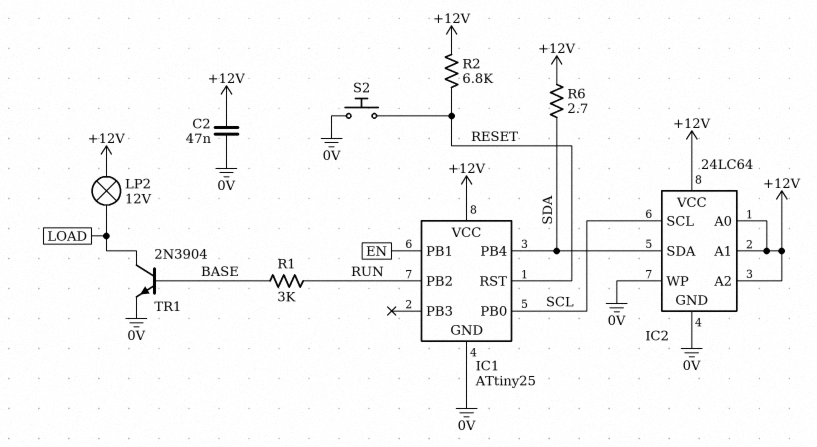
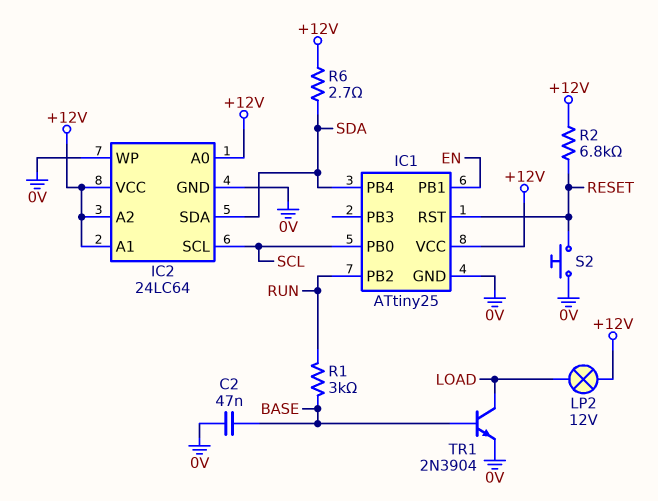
C2: 47nF (+12V, 0V) -> 47nF (0V, BASE)

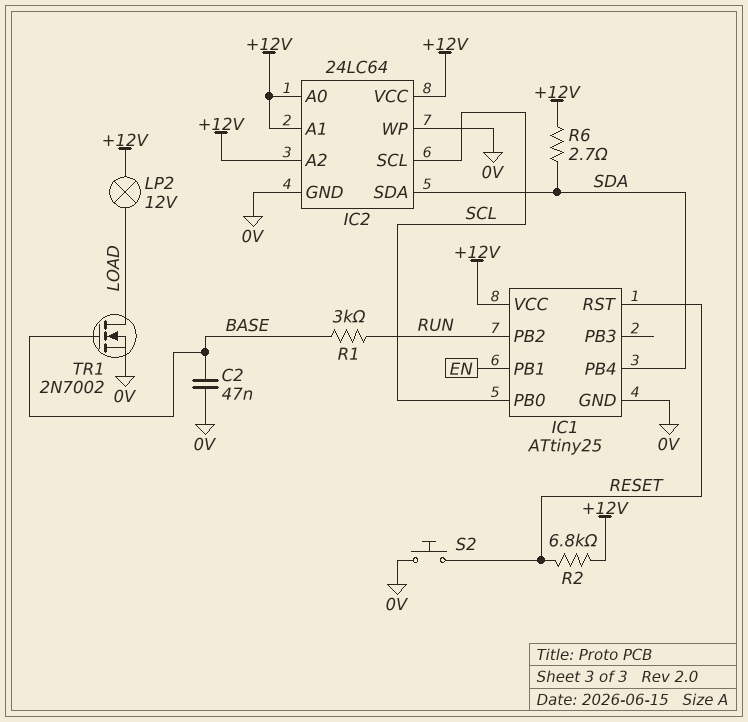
TR1: NPN 2N3904 (B BASE, C LOAD, E 0V) -> NMOS 2N7002 (G BASE, D LOAD, S 0V)

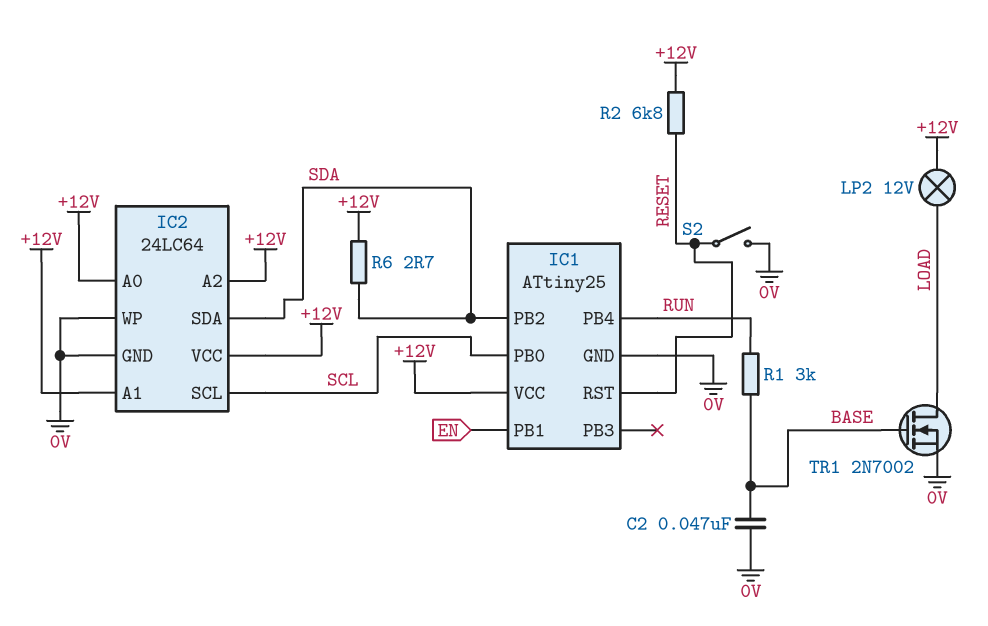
IC1 pin PB2: RUN -> SDA
IC1 pin PB4: SDA -> RUN
S2: button (0V, RESET) -> switch (0V, RESET)

